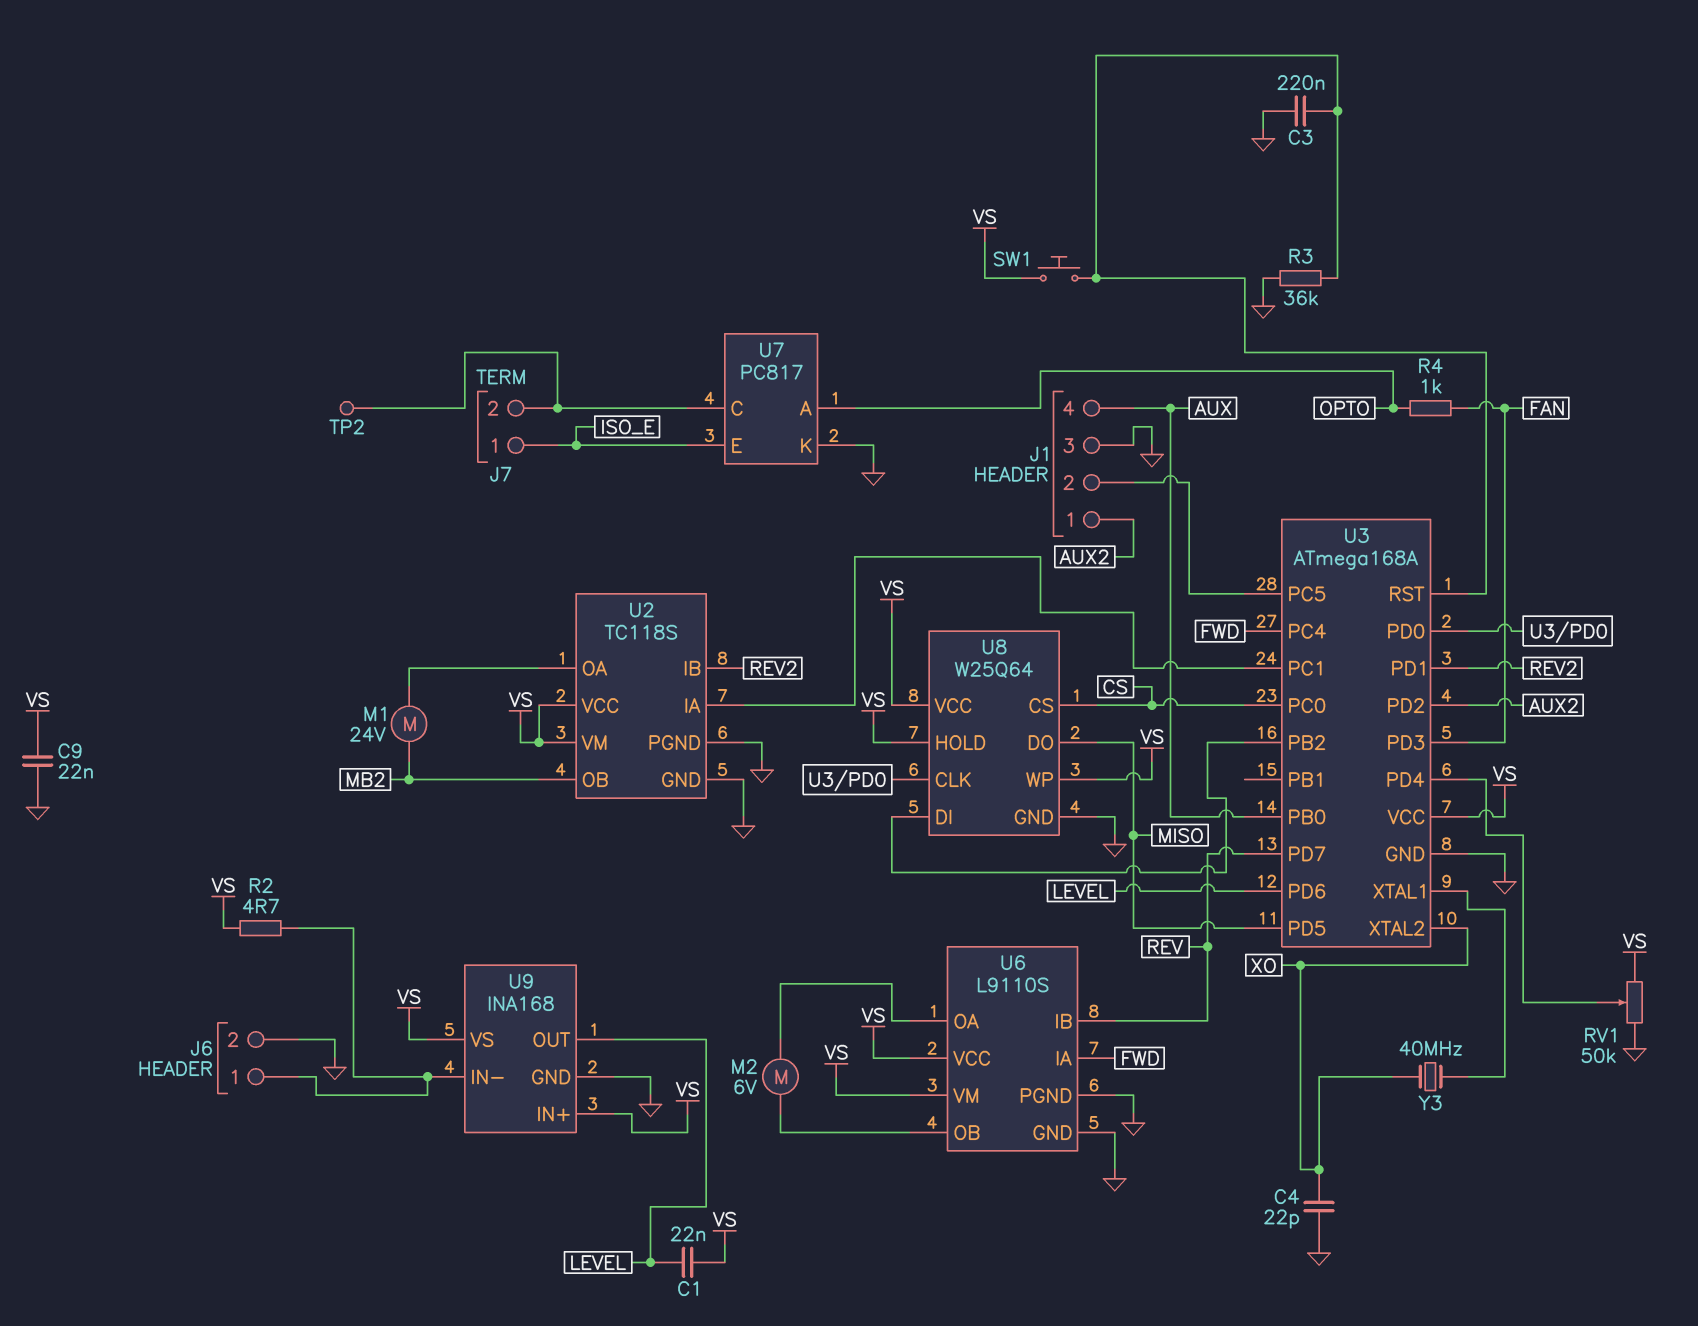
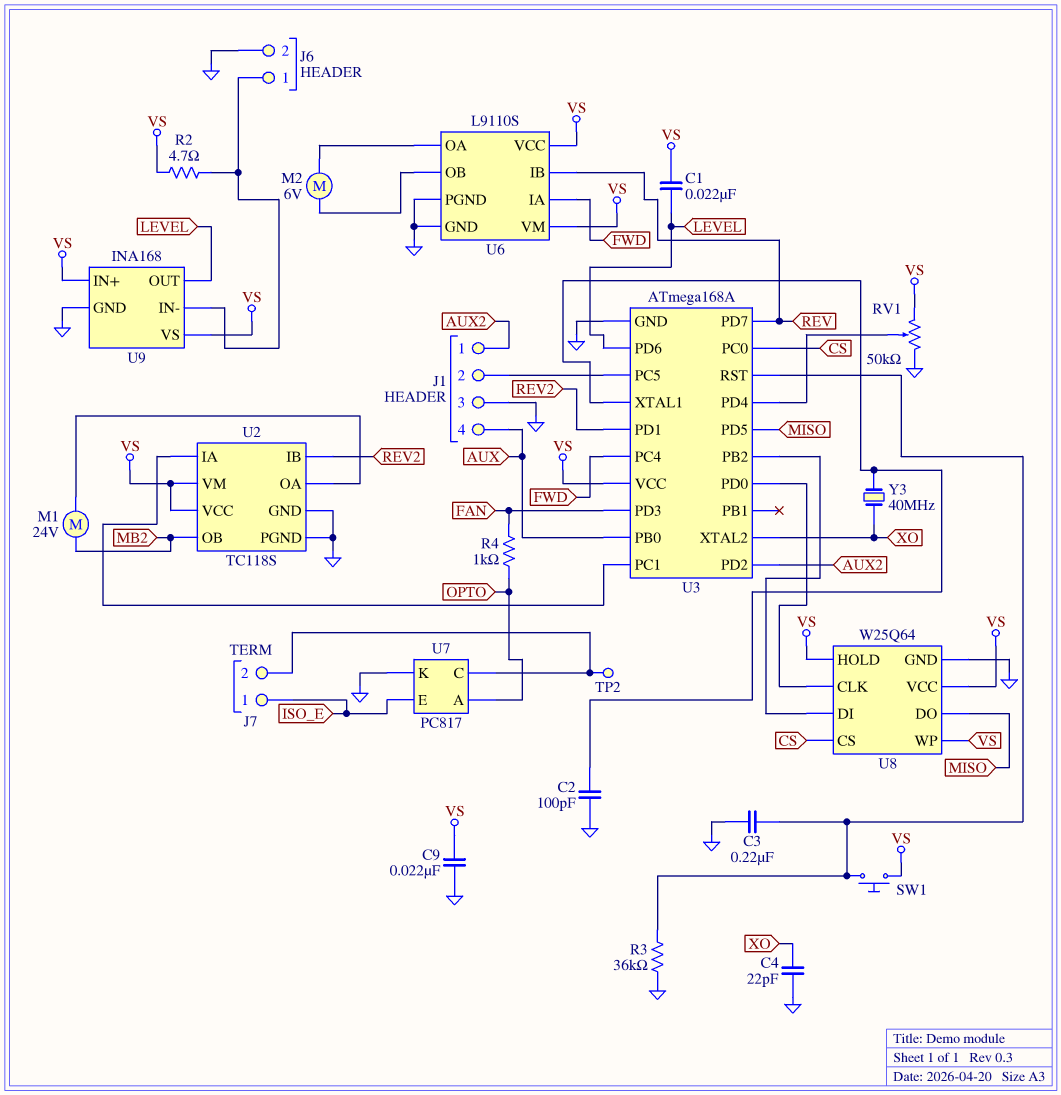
C2: none -> 100pF (GND, U3/XTAL1)

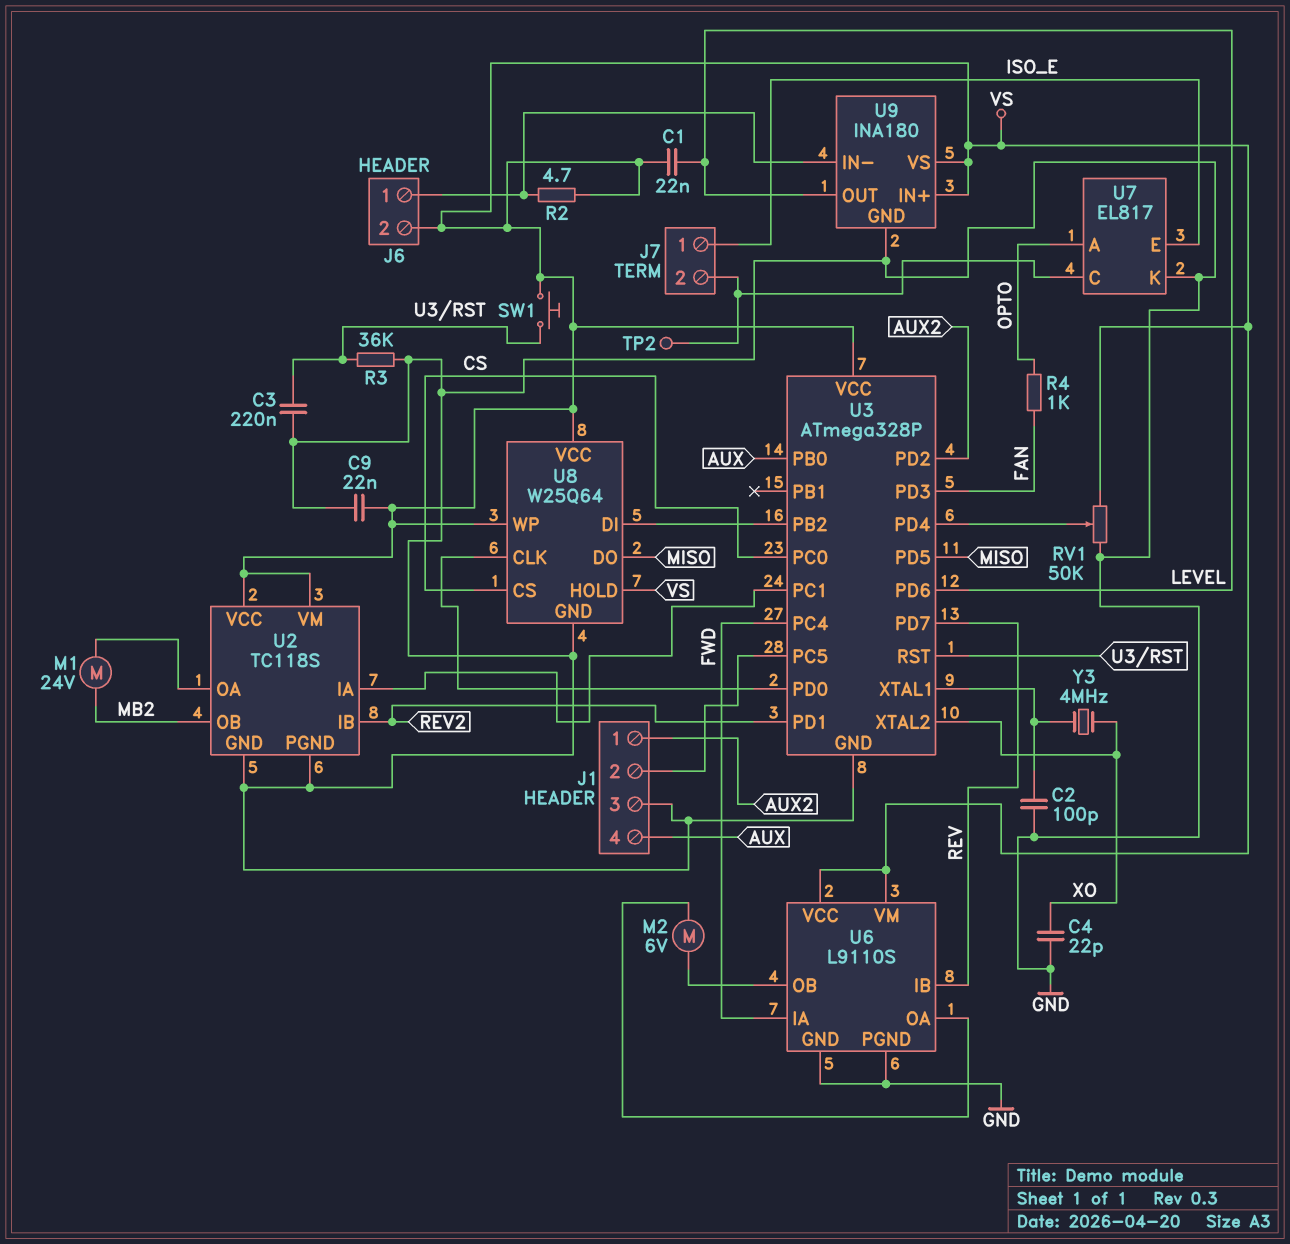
J6 pin 2: GND -> VS
U3: ATmega168A -> ATmega328P
U7: PC817 -> EL817
U9: INA168 -> INA180
Y3: 40MHz (U3/XTAL1, XO) -> 4MHz (U3/XTAL1, XO)

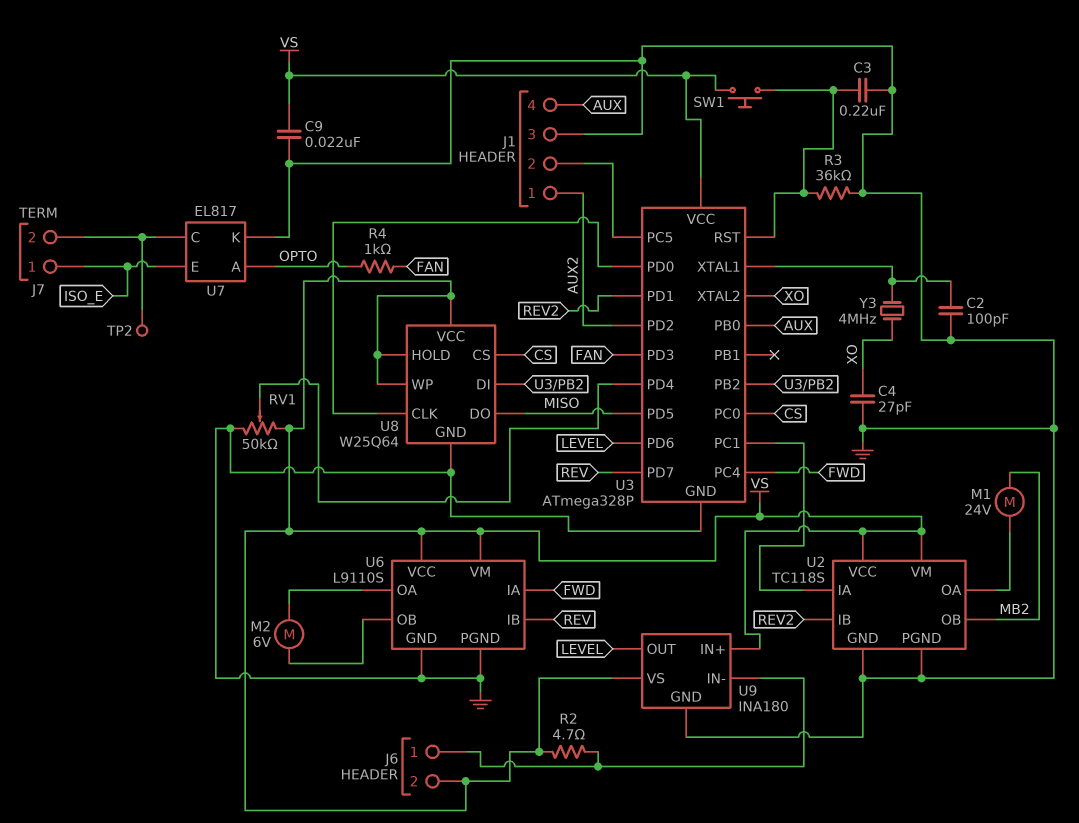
C1: 22nF (LEVEL, VS) -> none
C4: 22pF (GND, XO) -> 27pF (GND, XO)

